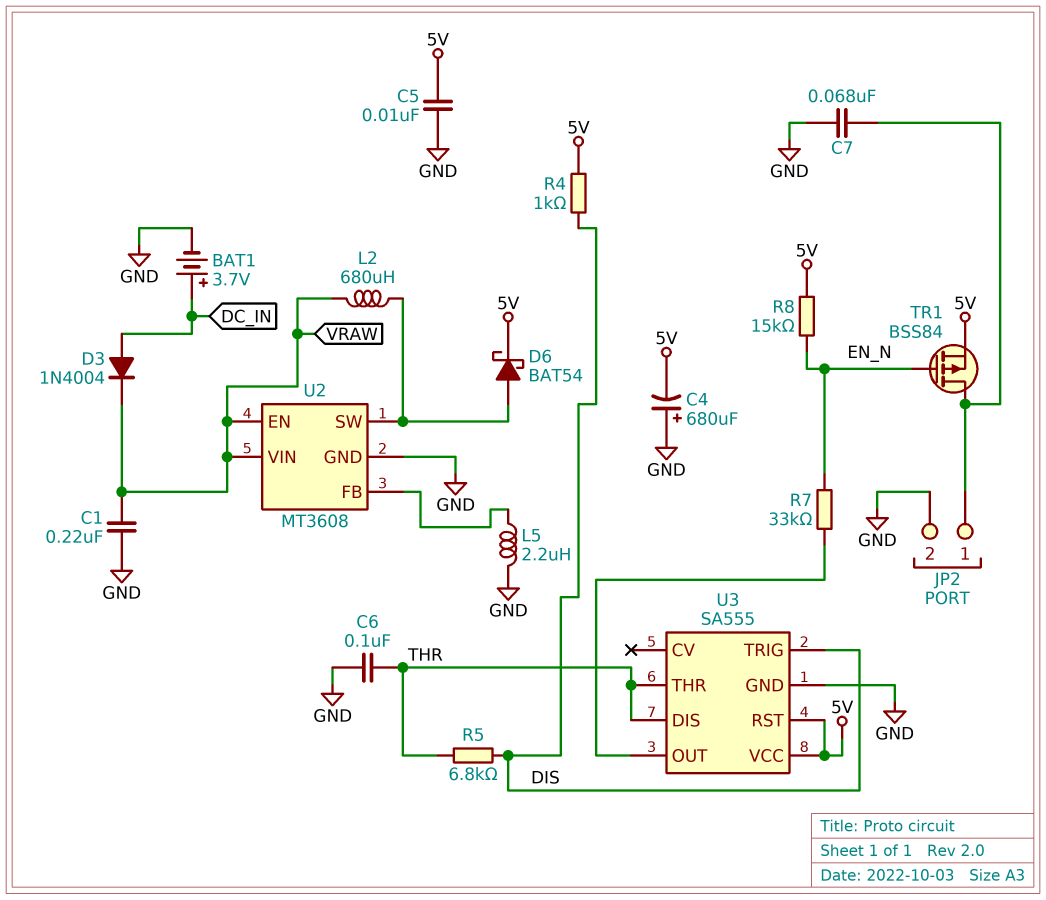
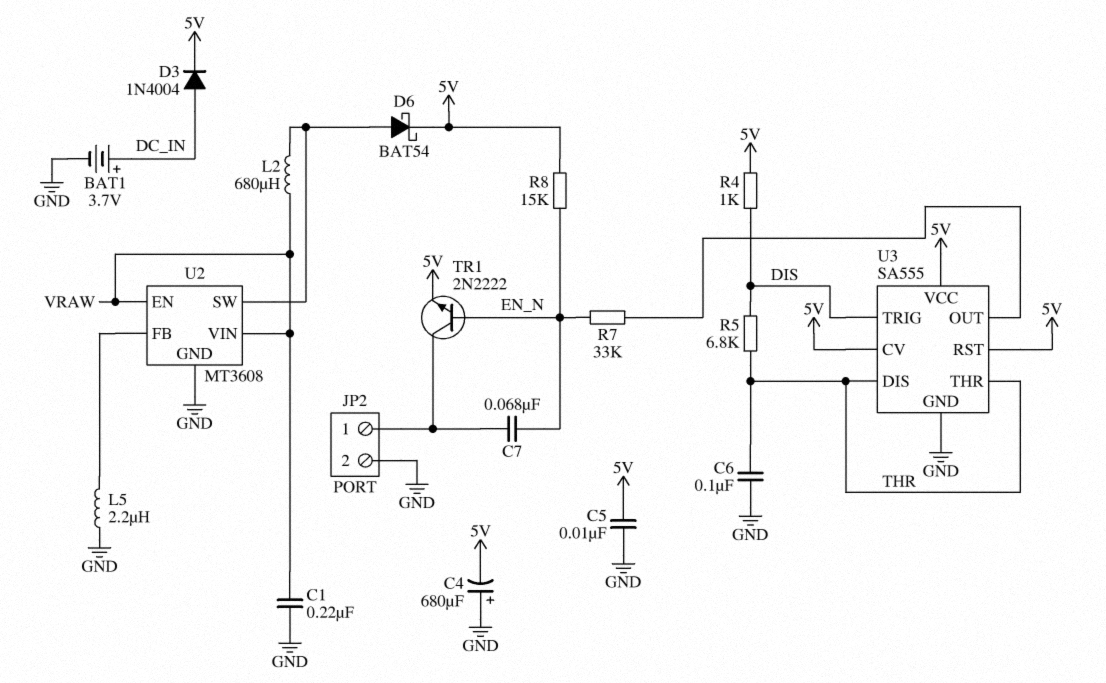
C7: 68nF (GND, JP2/1) -> 68nF (EN_N, JP2/1)
D3: diode 1N4004 (A DC_IN, K VRAW) -> diode 1N4004 (A DC_IN, K 5V)
TR1: PMOS BSS84 (G EN_N, D JP2/1, S 5V) -> NPN 2N2222 (B EN_N, C JP2/1, E 5V)
U3 pin CV: none -> 5V

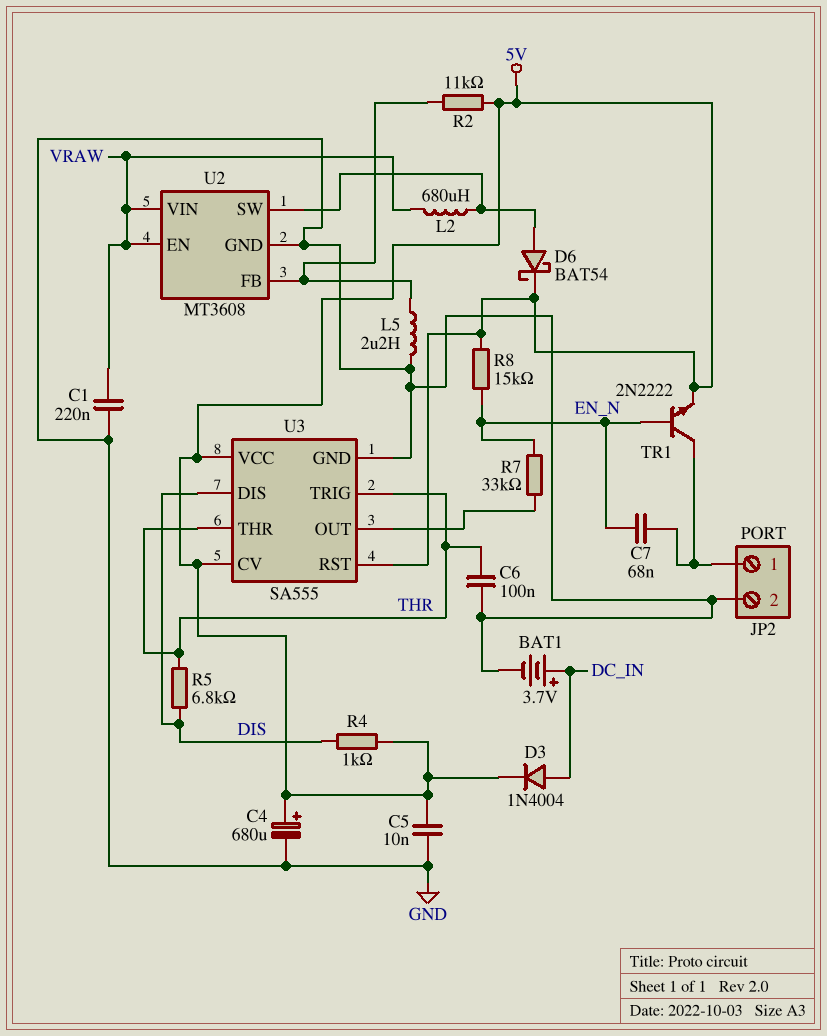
C4: 680uF (plus GND, minus 5V) -> 680uF (plus 5V, minus GND)
R2: none -> 11k (5V, U2/FB)
U3 pin DIS: THR -> DIS
U3 pin TRIG: DIS -> THR

